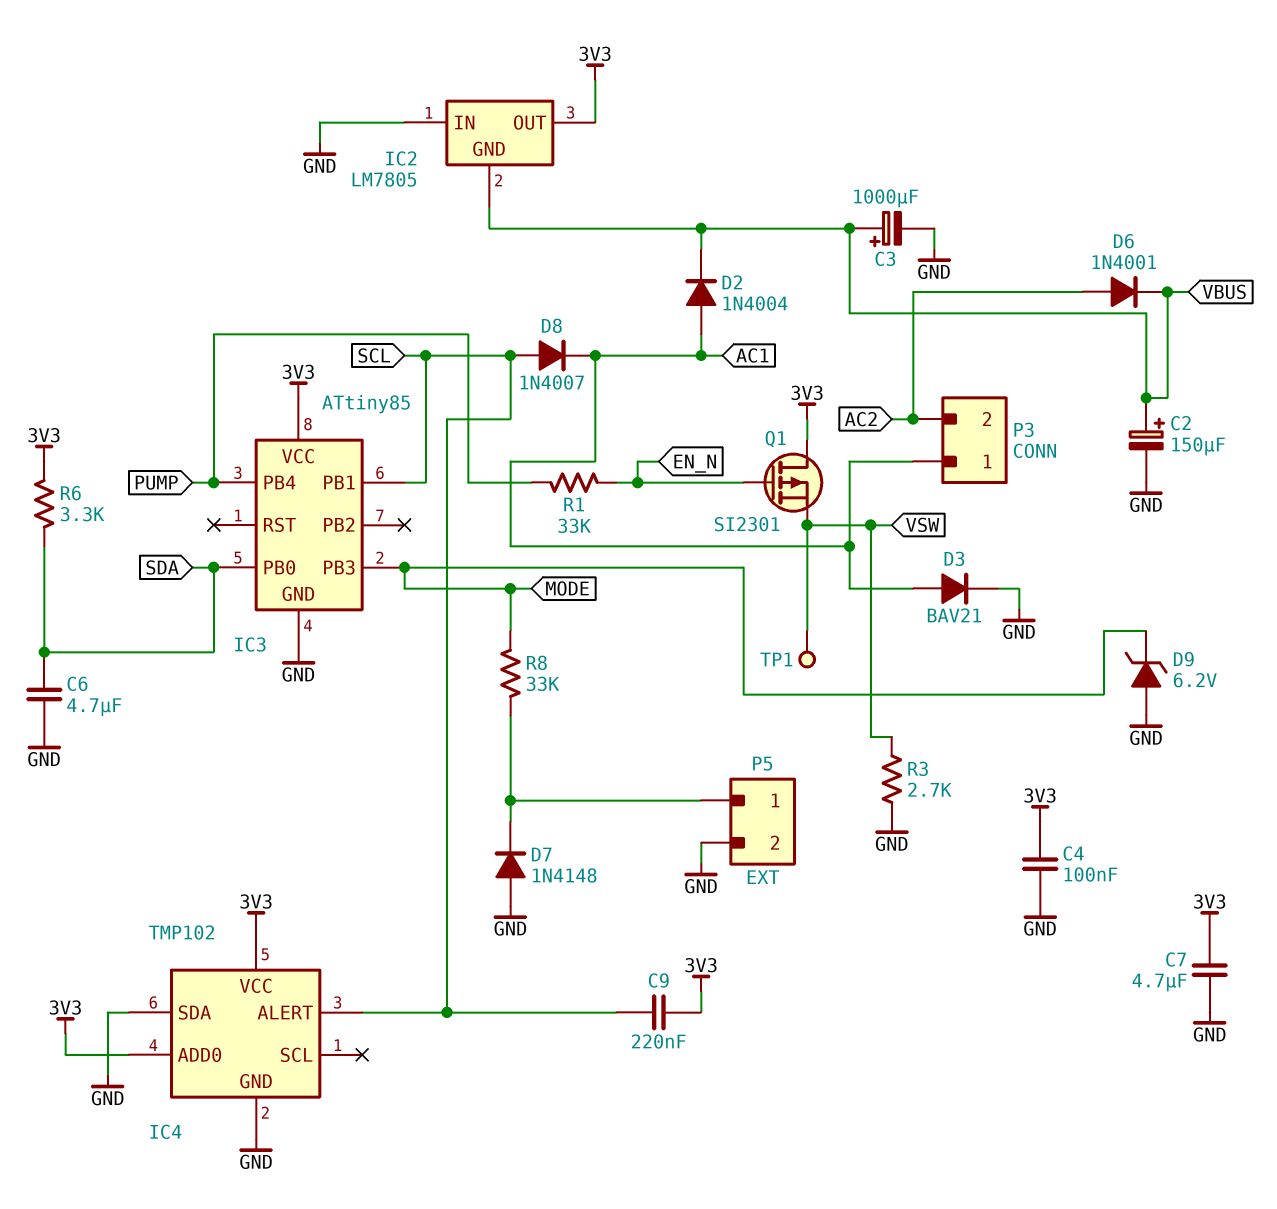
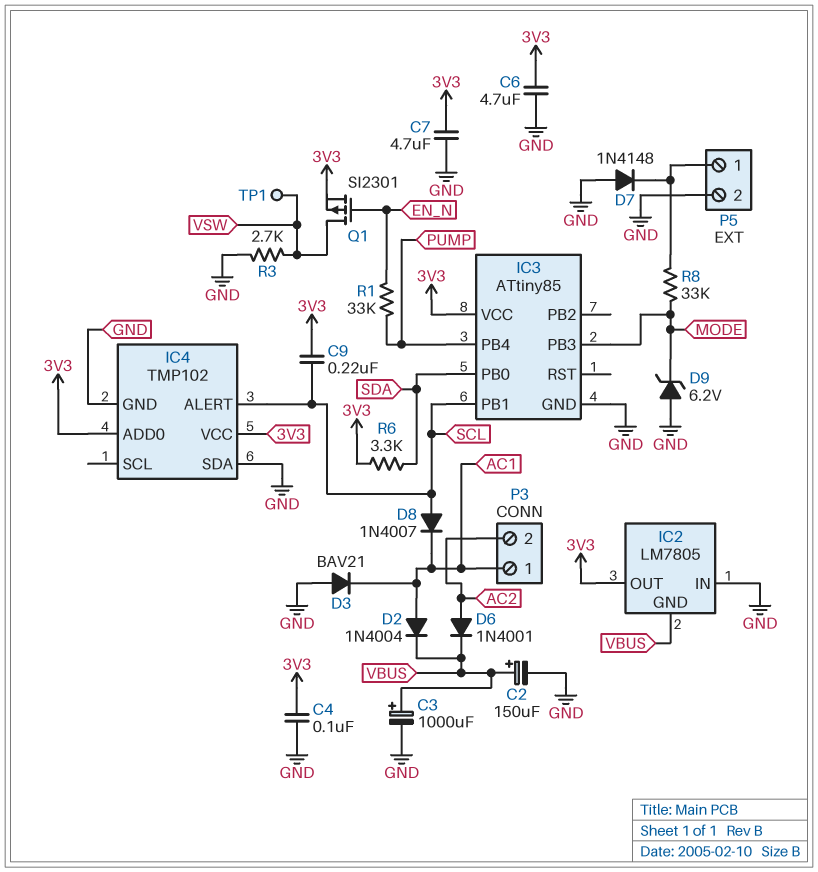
C6: 4.7uF (GND, SDA) -> 4.7uF (3V3, GND)
D3: diode BAV21 (A AC1, K GND) -> diode BAV21 (A GND, K AC1)
Q1: PMOS SI2301 (G EN_N, D 3V3, S VSW) -> PMOS SI2301 (G EN_N, D VSW, S 3V3)

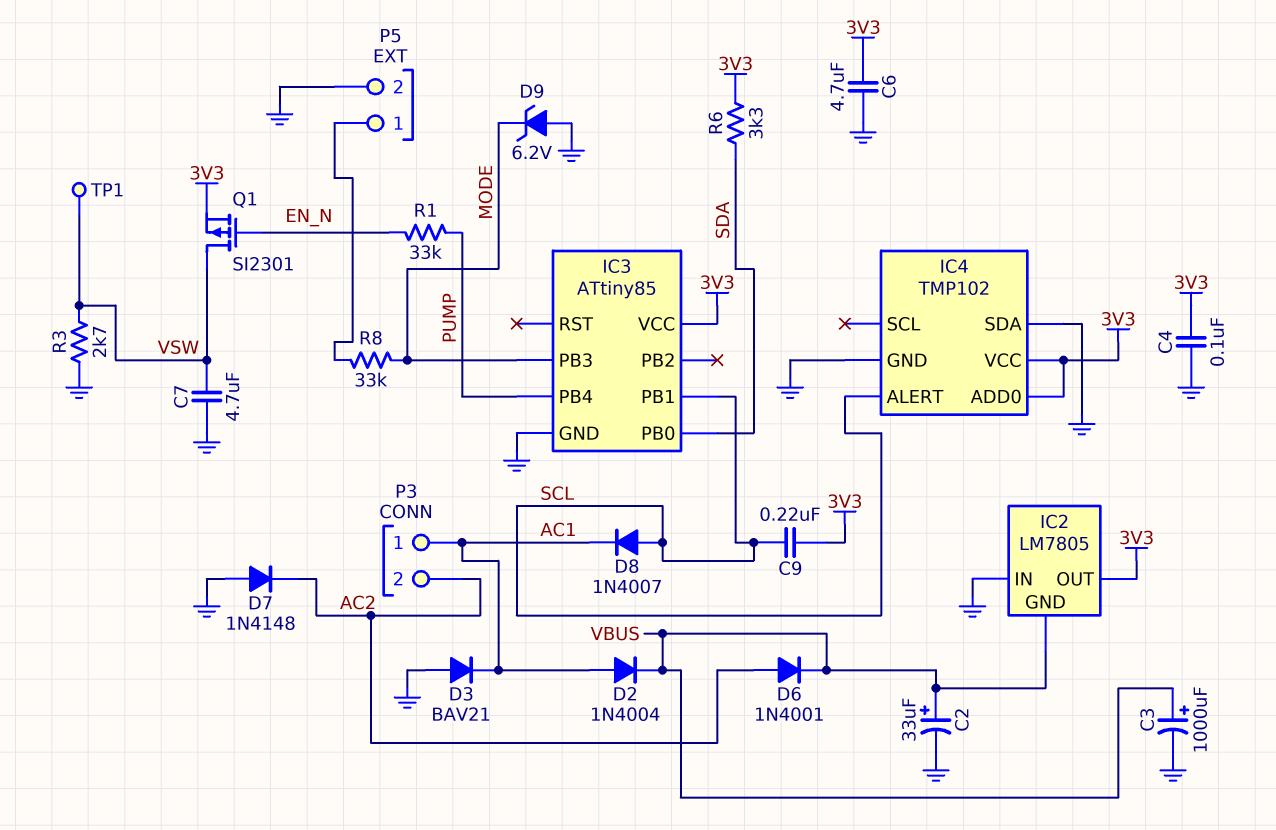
C2: 150uF (plus VBUS, minus GND) -> 33uF (plus VBUS, minus GND)
C7: 4.7uF (3V3, GND) -> 4.7uF (GND, VSW)
D7: diode 1N4148 (A GND, K P5/1) -> diode 1N4148 (A GND, K AC2)

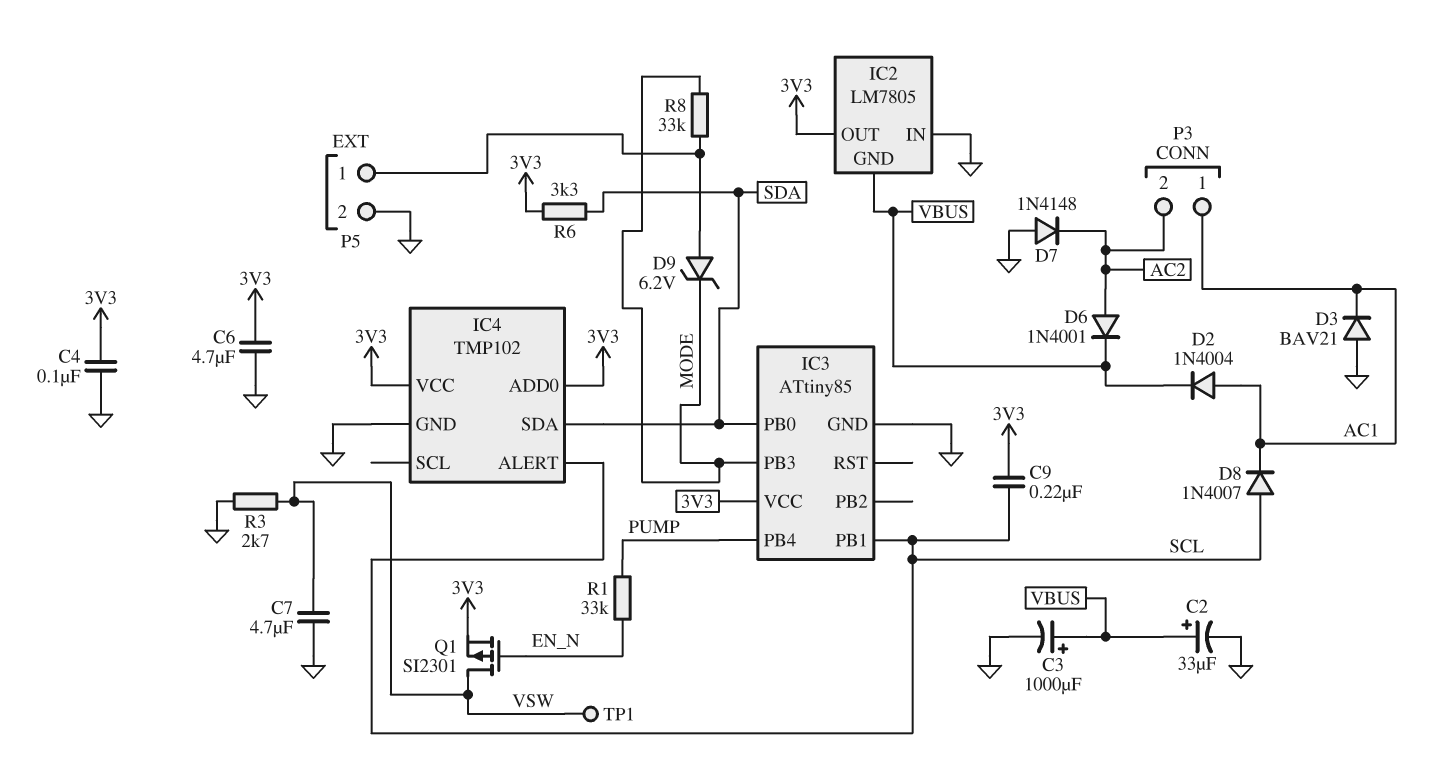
D9: zener 6.2V (A GND, K MODE) -> zener 6.2V (A P5/1, K MODE)
IC4 pin SDA: GND -> SDA

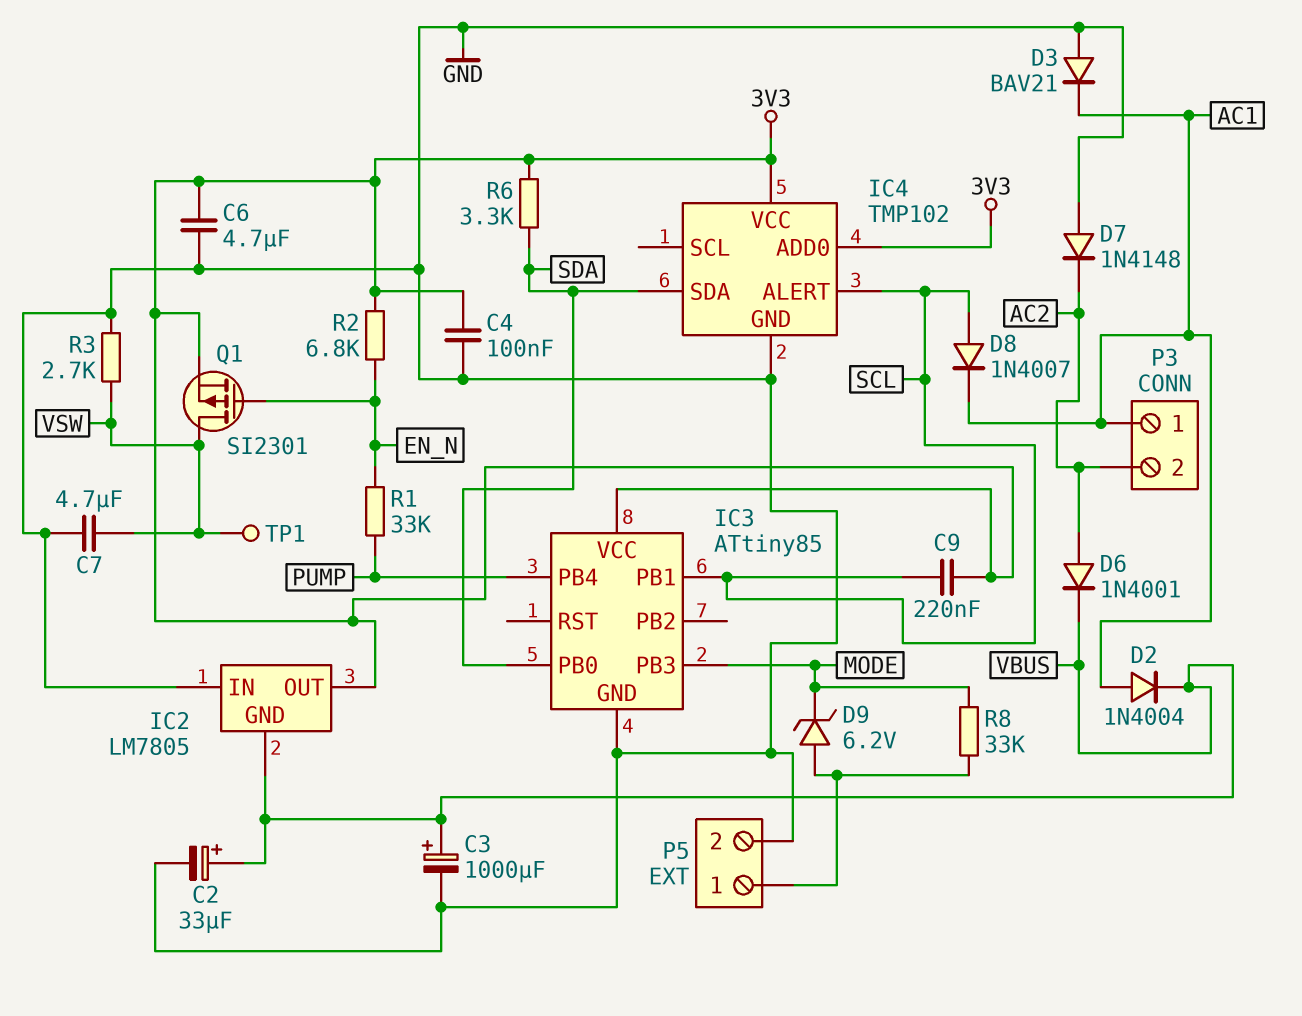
R2: none -> 6.8k (3V3, EN_N)

